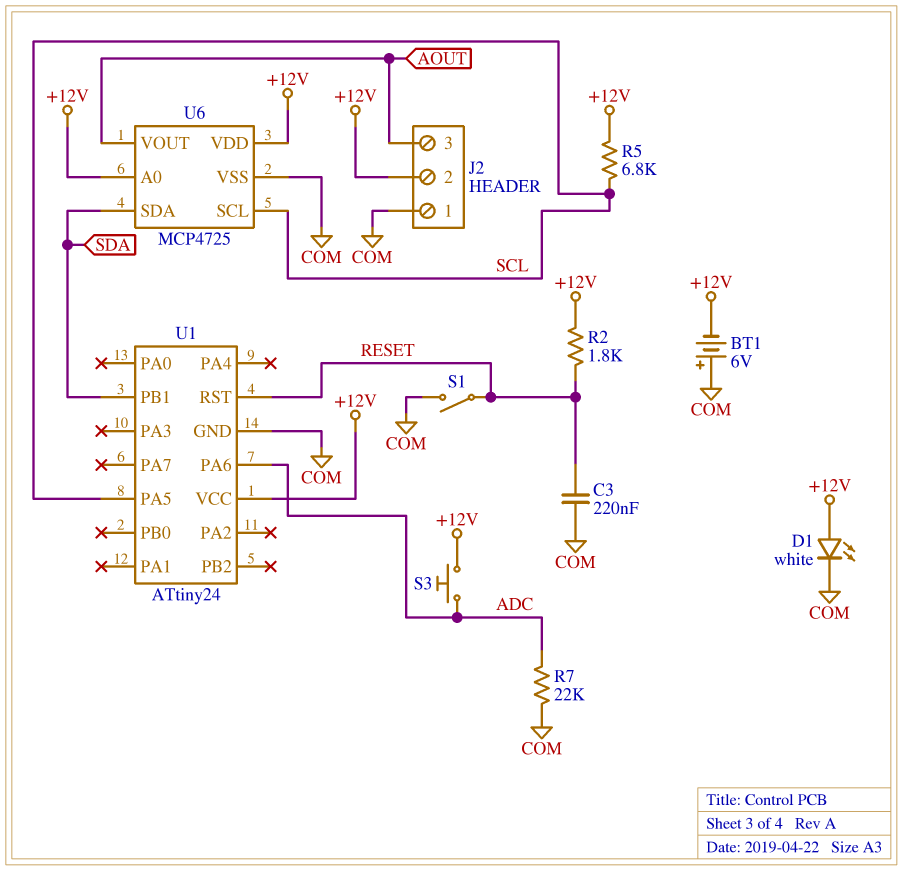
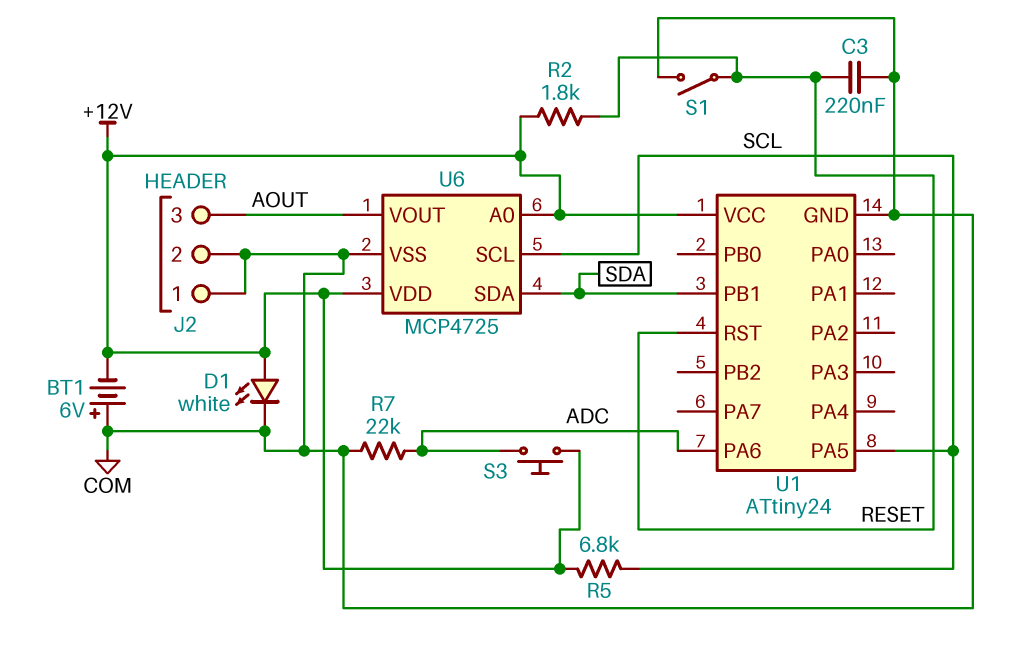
J2 pin 2: +12V -> COM

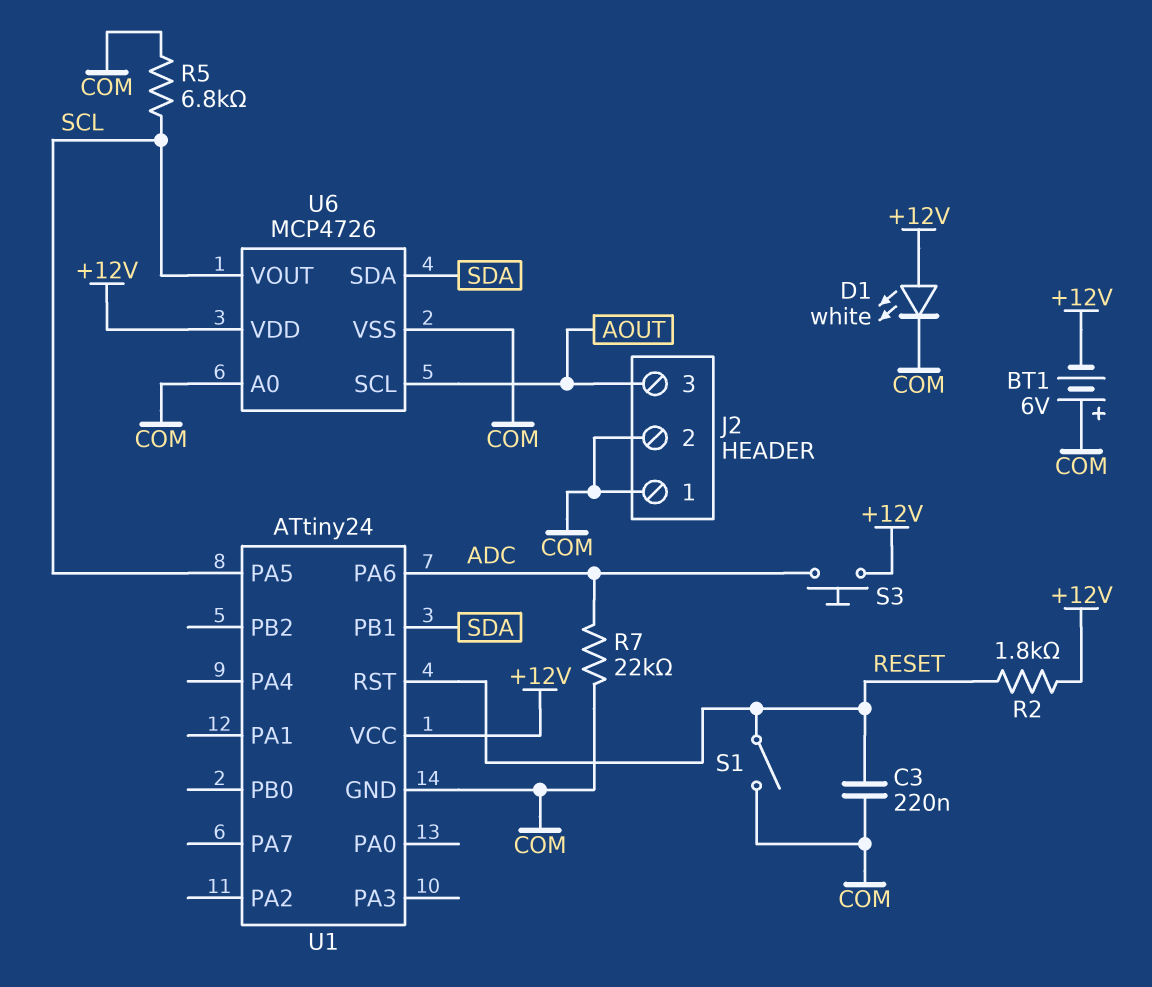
R5: 6.8k (+12V, SCL) -> 6.8k (COM, SCL)
U6: MCP4725 -> MCP4726
U6 pin A0: +12V -> COM
U6 pin SCL: SCL -> AOUT
U6 pin VOUT: AOUT -> SCL

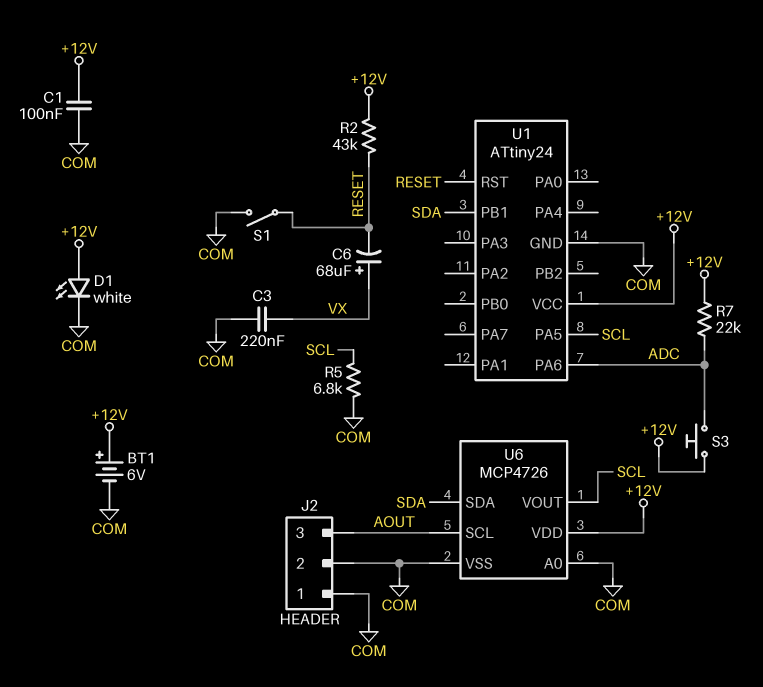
BT1: 6V (plus COM, minus +12V) -> 6V (plus +12V, minus COM)
C1: none -> 100nF (+12V, COM)
C3: 220nF (COM, RESET) -> 220nF (COM, VX)
C6: none -> 68uF (plus VX, minus RESET)
R2: 1.8k (+12V, RESET) -> 43k (+12V, RESET)
R7: 22k (ADC, COM) -> 22k (+12V, ADC)

